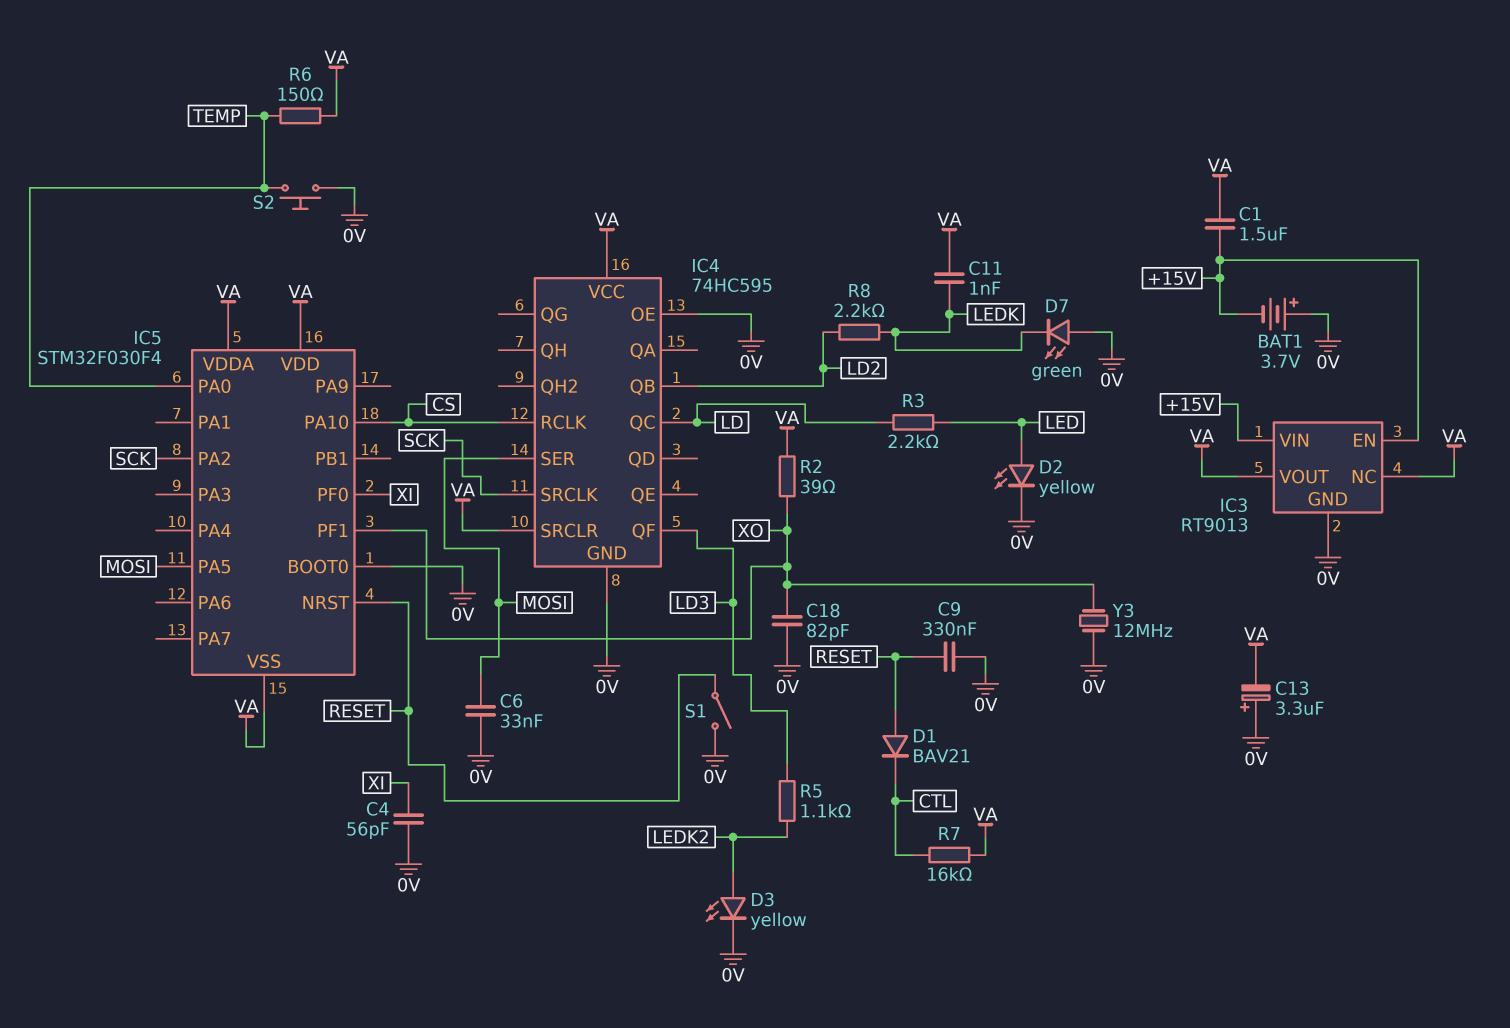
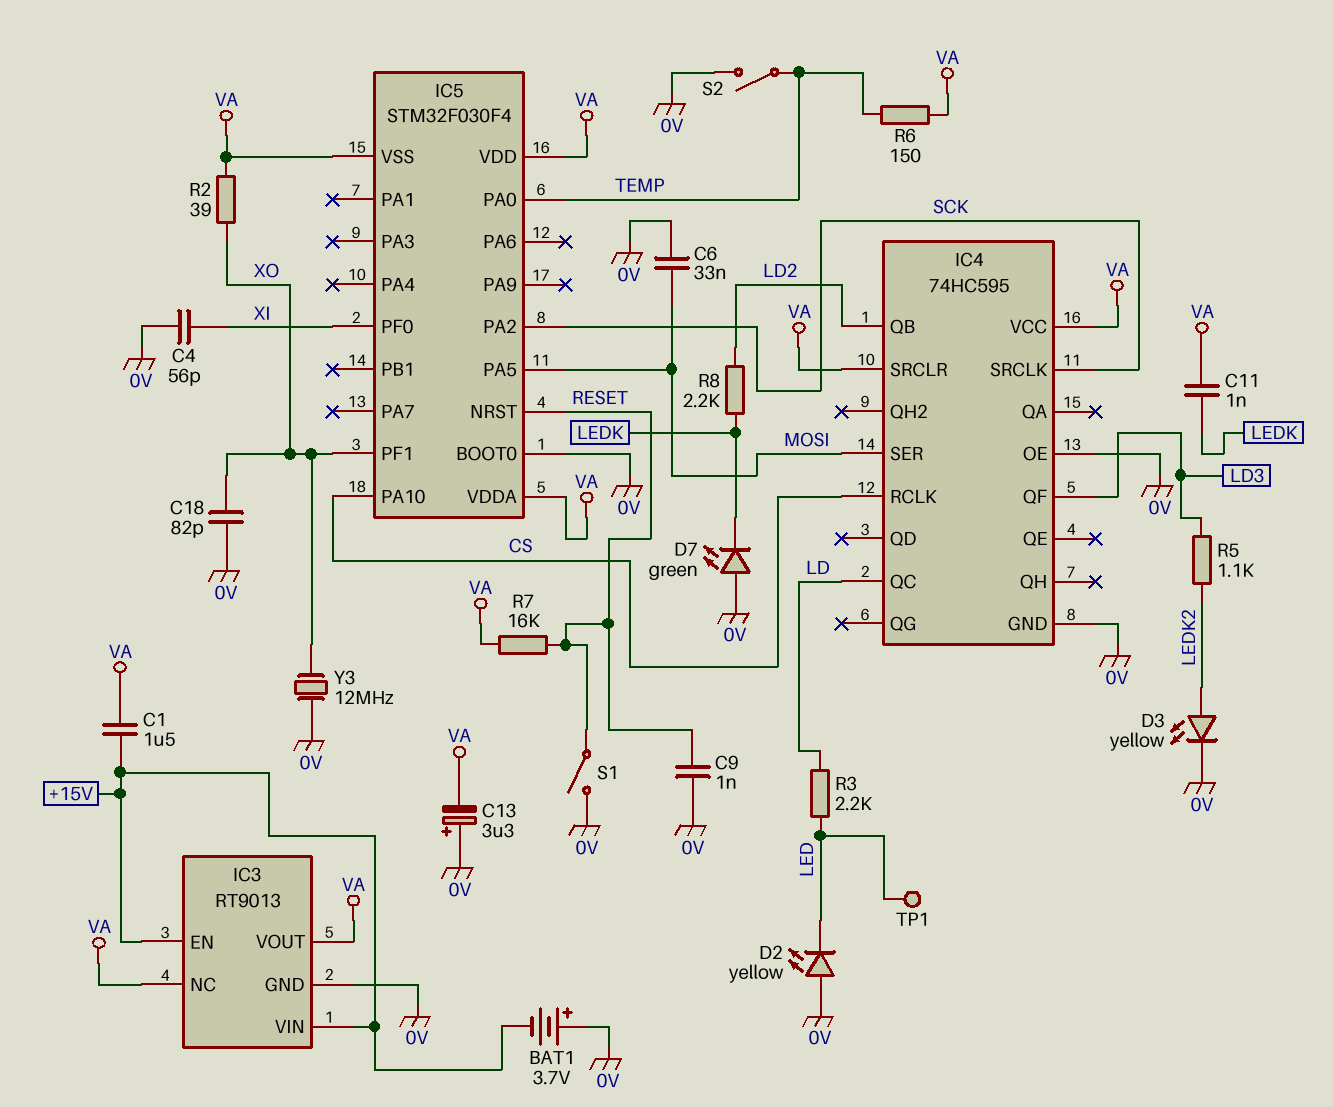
C9: 330nF (0V, RESET) -> 1nF (0V, RESET)
D1: diode BAV21 (A RESET, K CTL) -> none
D2: LED yellow (A LED, K 0V) -> LED yellow (A 0V, K LED)
R7: 16k (CTL, VA) -> 16k (RESET, VA)
S2: button (0V, TEMP) -> switch (0V, TEMP)
TP1: none -> test point (LED)

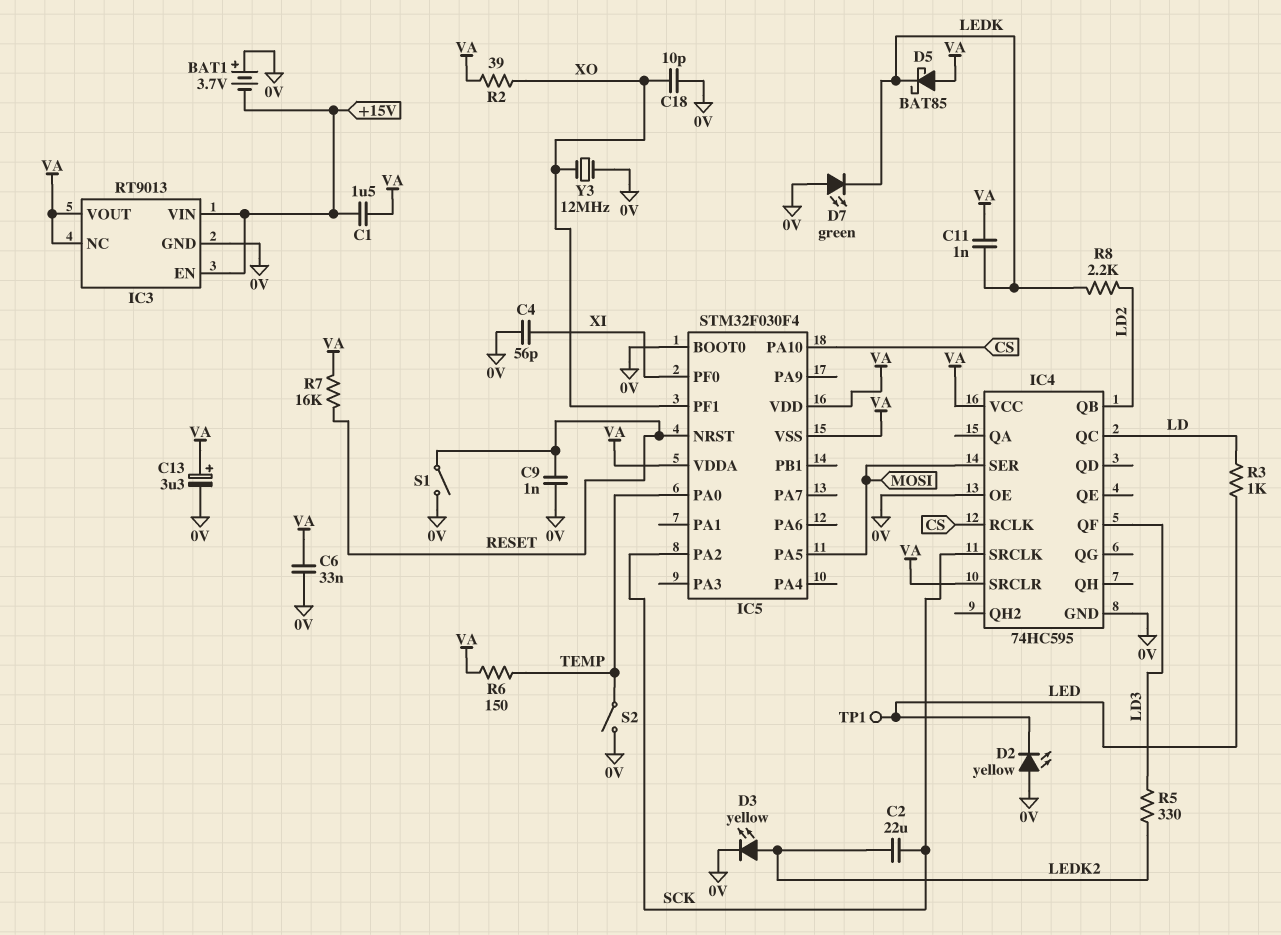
C2: none -> 22uF (LEDK2, SCK)
C6: 33nF (0V, MOSI) -> 33nF (0V, VA)
C13: 3.3uF (plus 0V, minus VA) -> 3.3uF (plus VA, minus 0V)
C18: 82pF (0V, XO) -> 10pF (0V, XO)
D5: none -> schottky BAT85 (A VA, K LEDK)
R3: 2.2k (LD, LED) -> 1k (LD, LED)
R5: 1.1k (LD3, LEDK2) -> 330 (LD3, LEDK2)

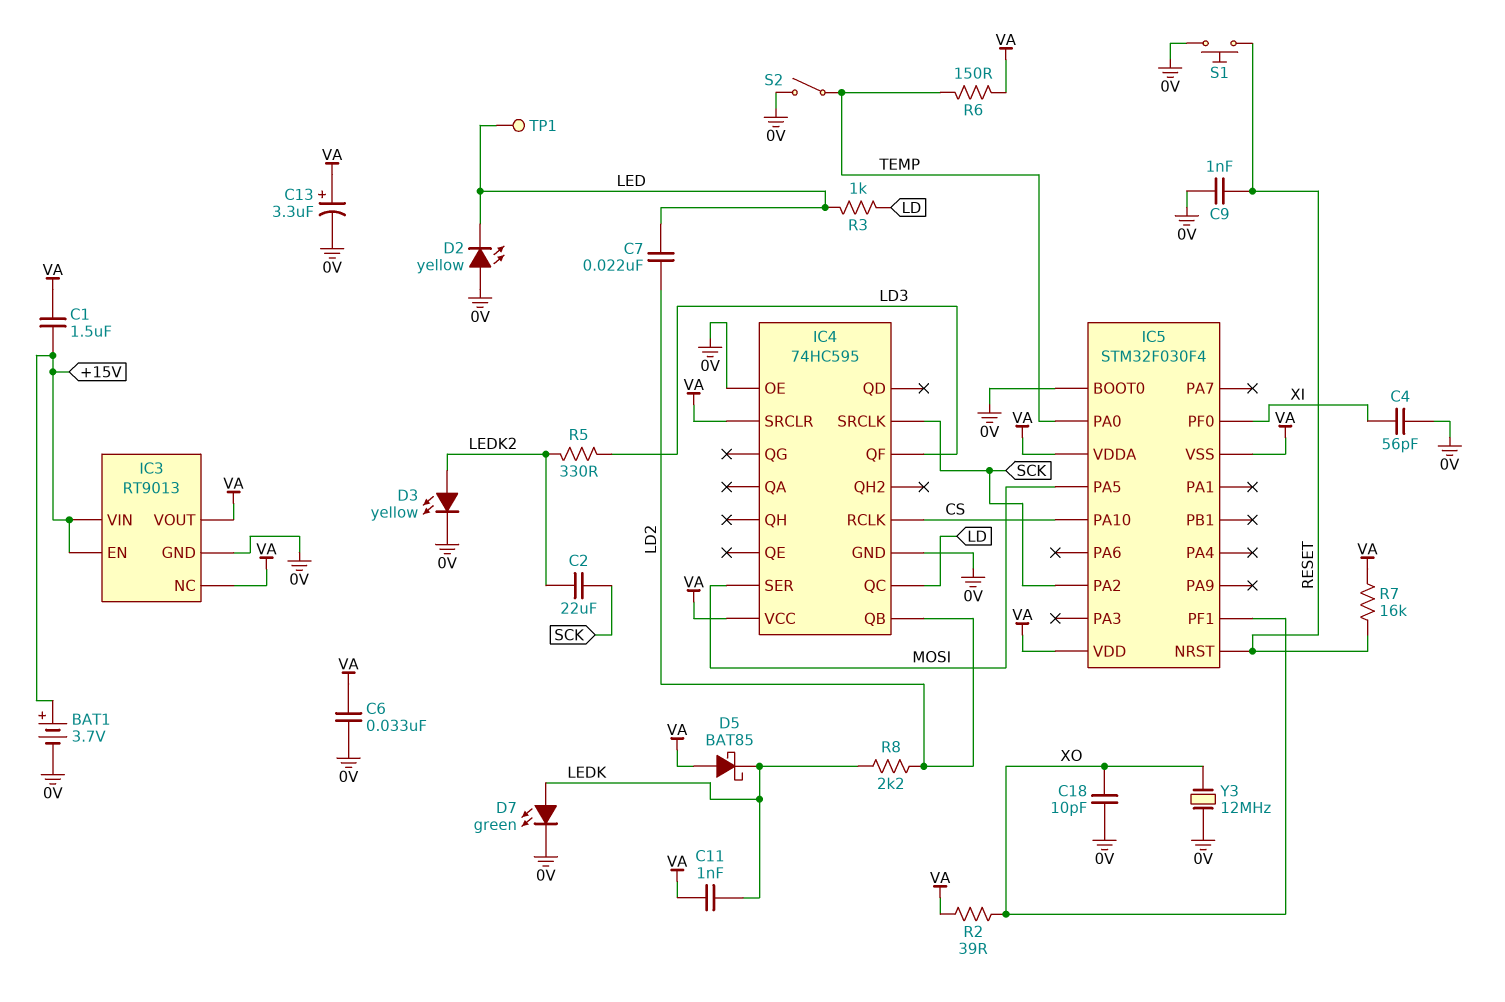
BAT1: 3.7V (plus 0V, minus +15V) -> 3.7V (plus +15V, minus 0V)
C7: none -> 22nF (LD2, LED)
D7: LED green (A 0V, K LEDK) -> LED green (A LEDK, K 0V)
S1: switch (0V, RESET) -> button (0V, RESET)

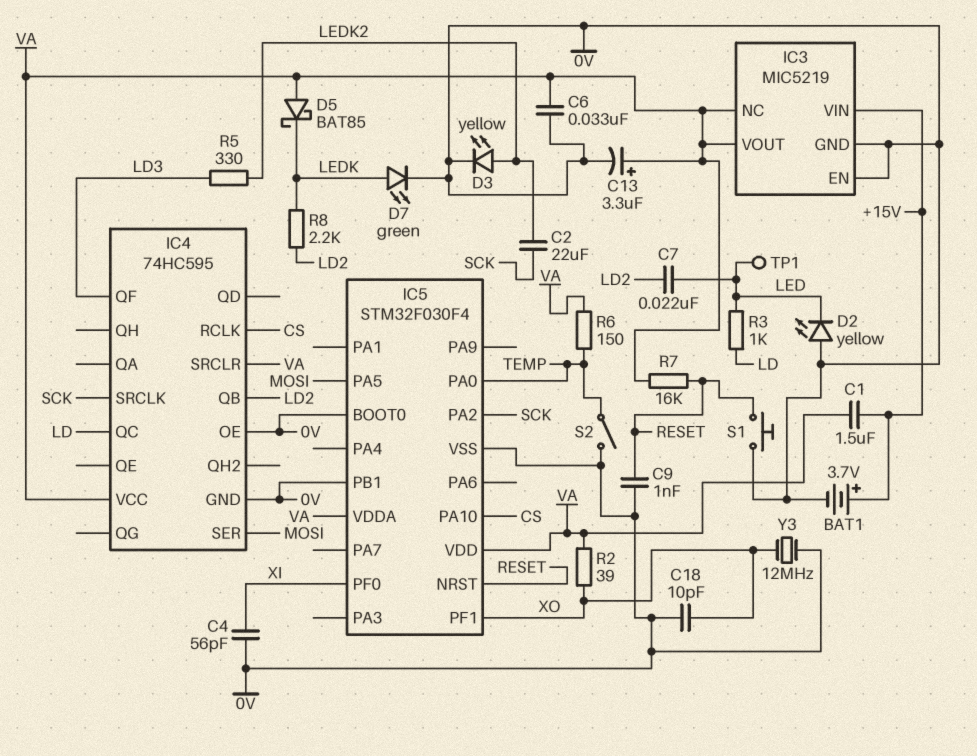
C11: 1nF (LEDK, VA) -> none
IC3: RT9013 -> MIC5219
IC3 pin EN: +15V -> 0V
IC5 pin PB1: none -> 0V
IC5 pin VSS: VA -> 0V

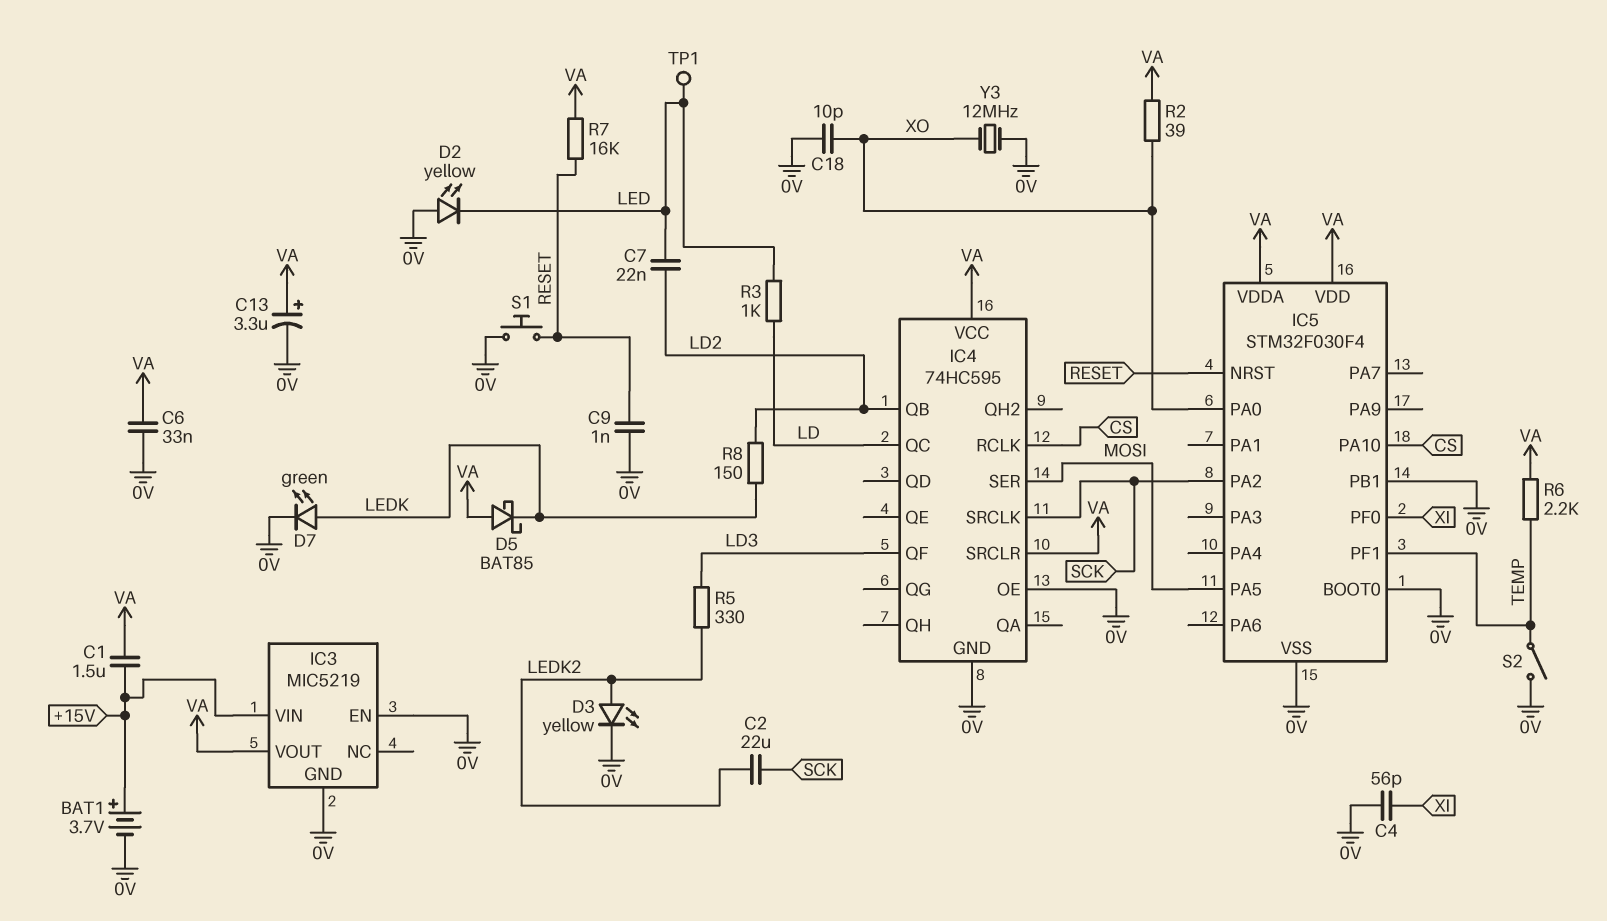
IC3 pin NC: VA -> none
IC5 pin PA0: TEMP -> XO
IC5 pin PF1: XO -> TEMP
R6: 150 (TEMP, VA) -> 2.2k (TEMP, VA)
R8: 2.2k (LD2, LEDK) -> 150 (LD2, LEDK)

